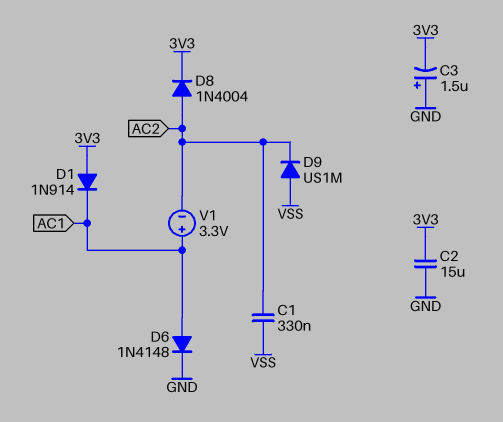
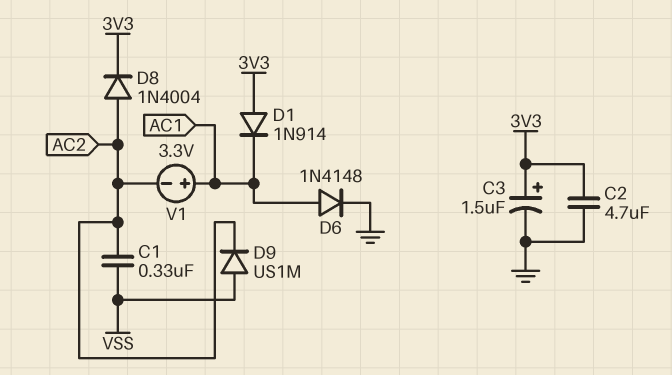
C2: 15uF (3V3, GND) -> 4.7uF (3V3, GND)
C3: 1.5uF (plus GND, minus 3V3) -> 1.5uF (plus 3V3, minus GND)

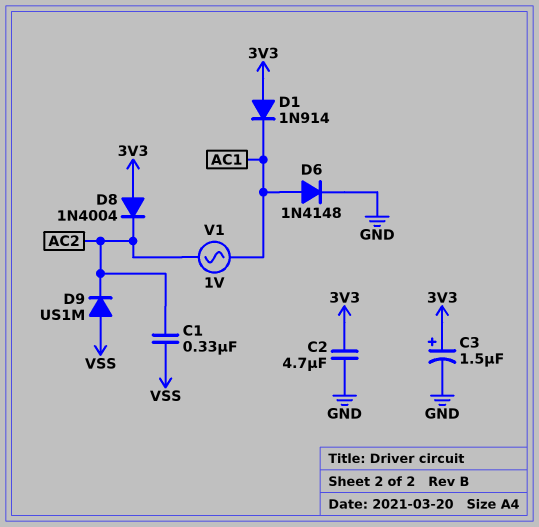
D8: diode 1N4004 (A AC2, K 3V3) -> diode 1N4004 (A 3V3, K AC2)
V1: 3.3V (plus AC1, minus AC2) -> AC 1V (AC1, AC2)

